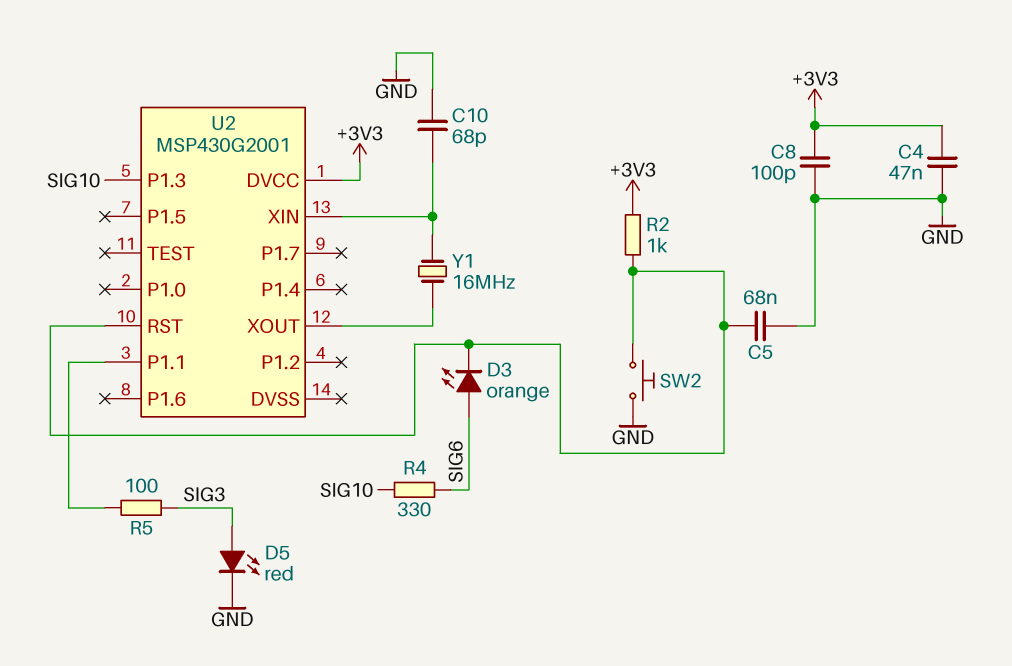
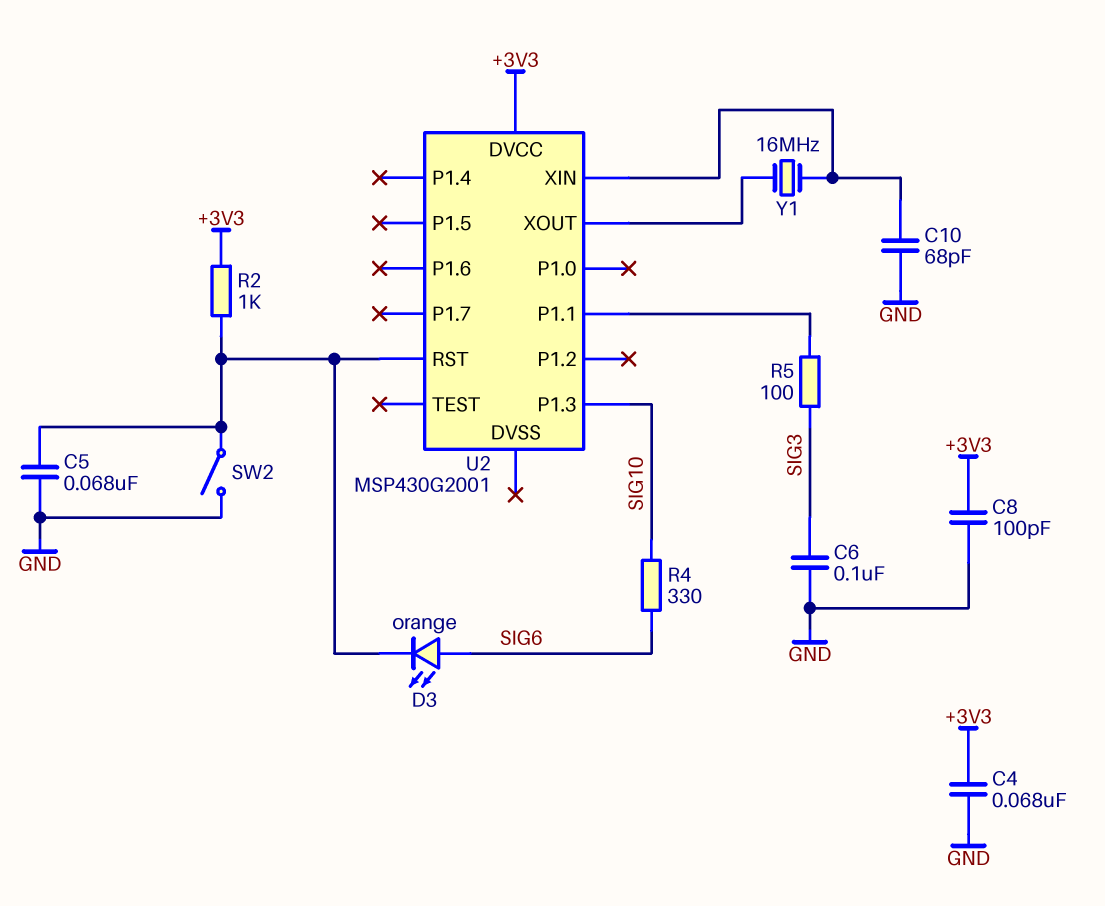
C4: 47nF (+3V3, GND) -> 68nF (+3V3, GND)
C6: none -> 100nF (GND, SIG3)
D5: LED red (A SIG3, K GND) -> none
SW2: button (GND, U2/RST) -> switch (GND, U2/RST)

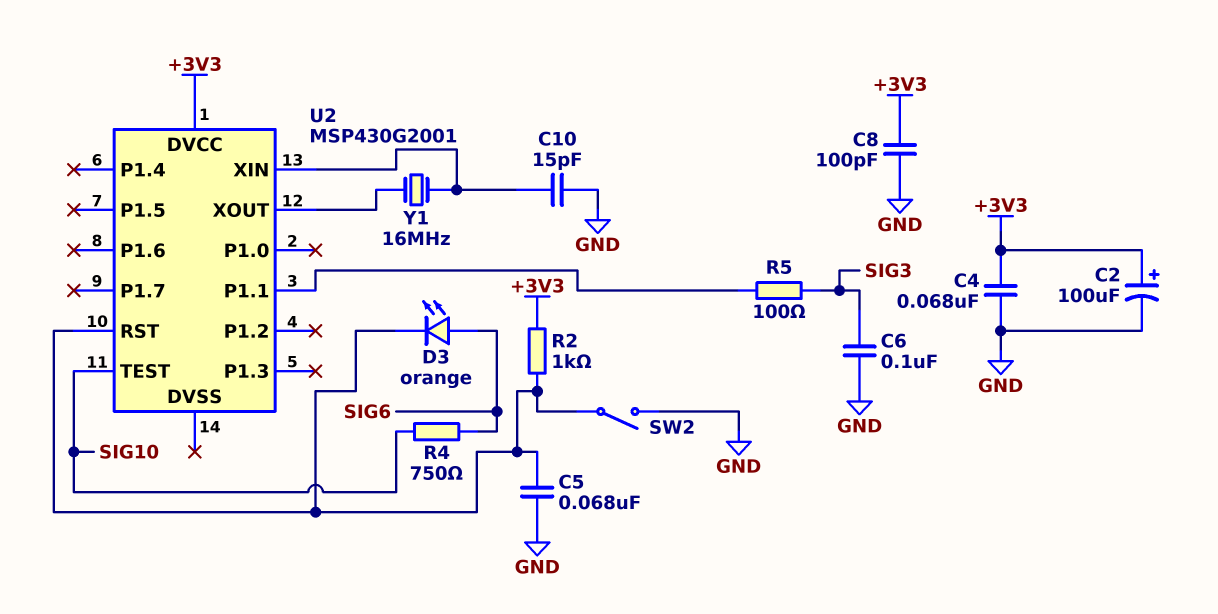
C2: none -> 100uF (plus +3V3, minus GND)
C10: 68pF (GND, U2/XIN) -> 15pF (GND, U2/XIN)
R4: 330 (SIG6, SIG10) -> 750 (SIG6, SIG10)
U2 pin P1.3: SIG10 -> none
U2 pin TEST: none -> SIG10

